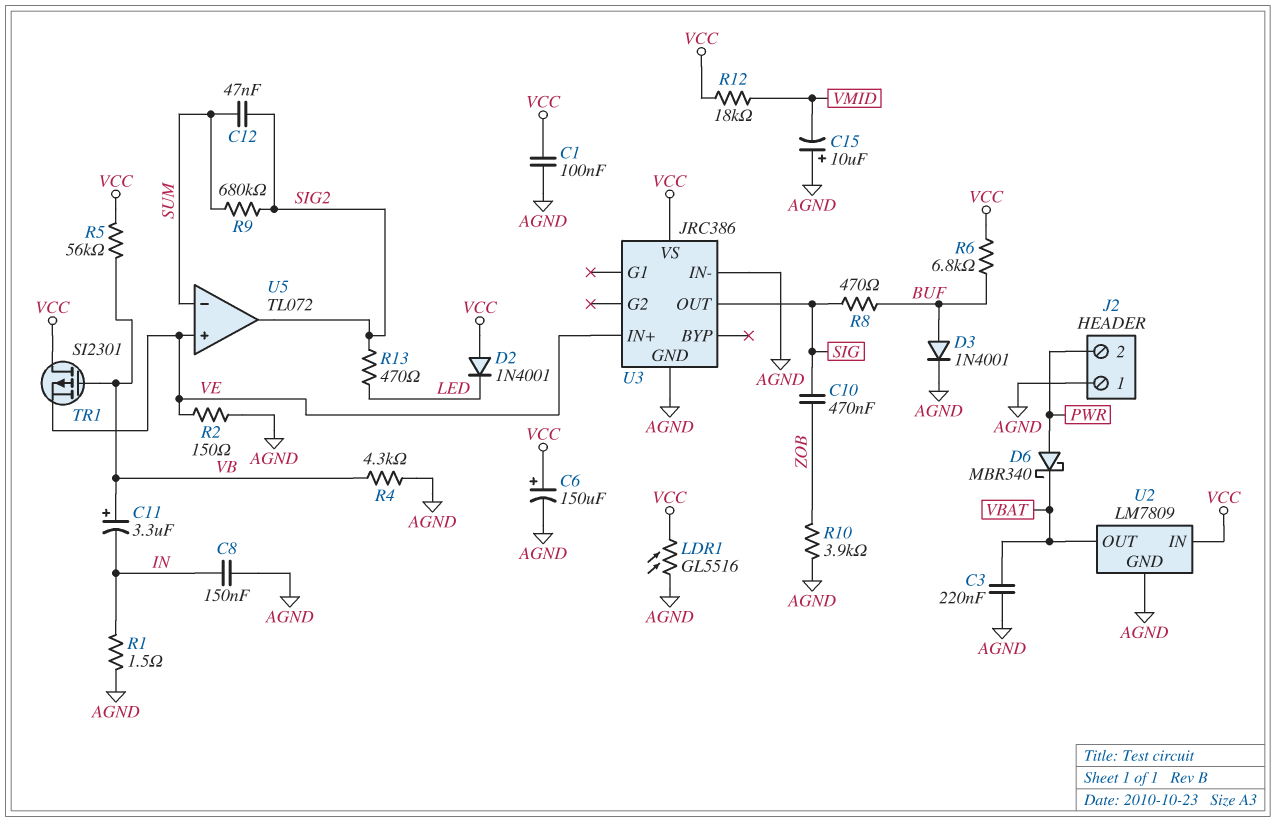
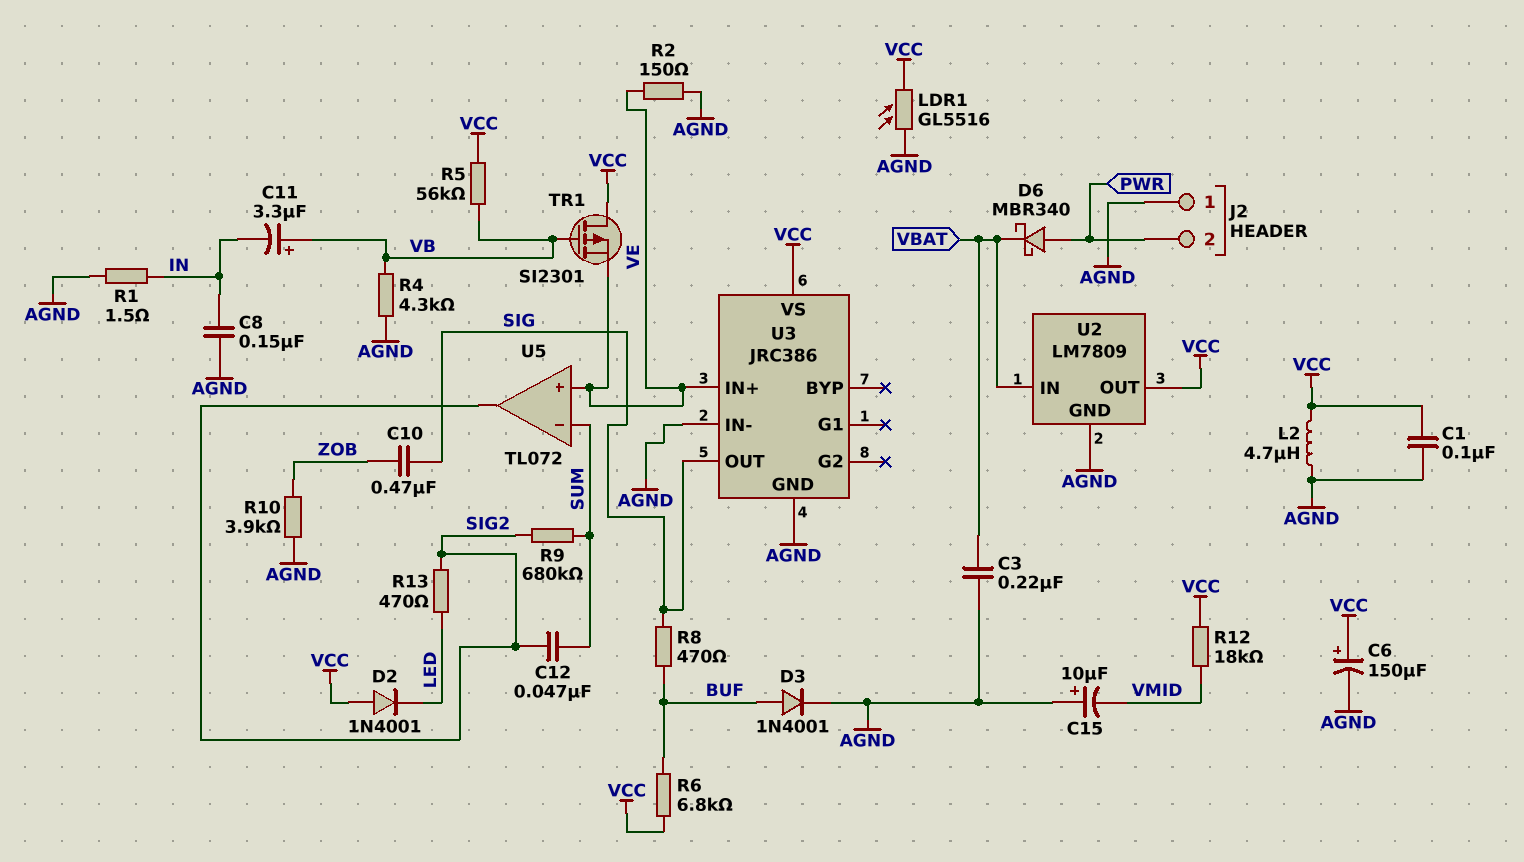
L2: none -> 4.7uH (AGND, VCC)
U2 pin IN: VCC -> VBAT
U2 pin OUT: VBAT -> VCC

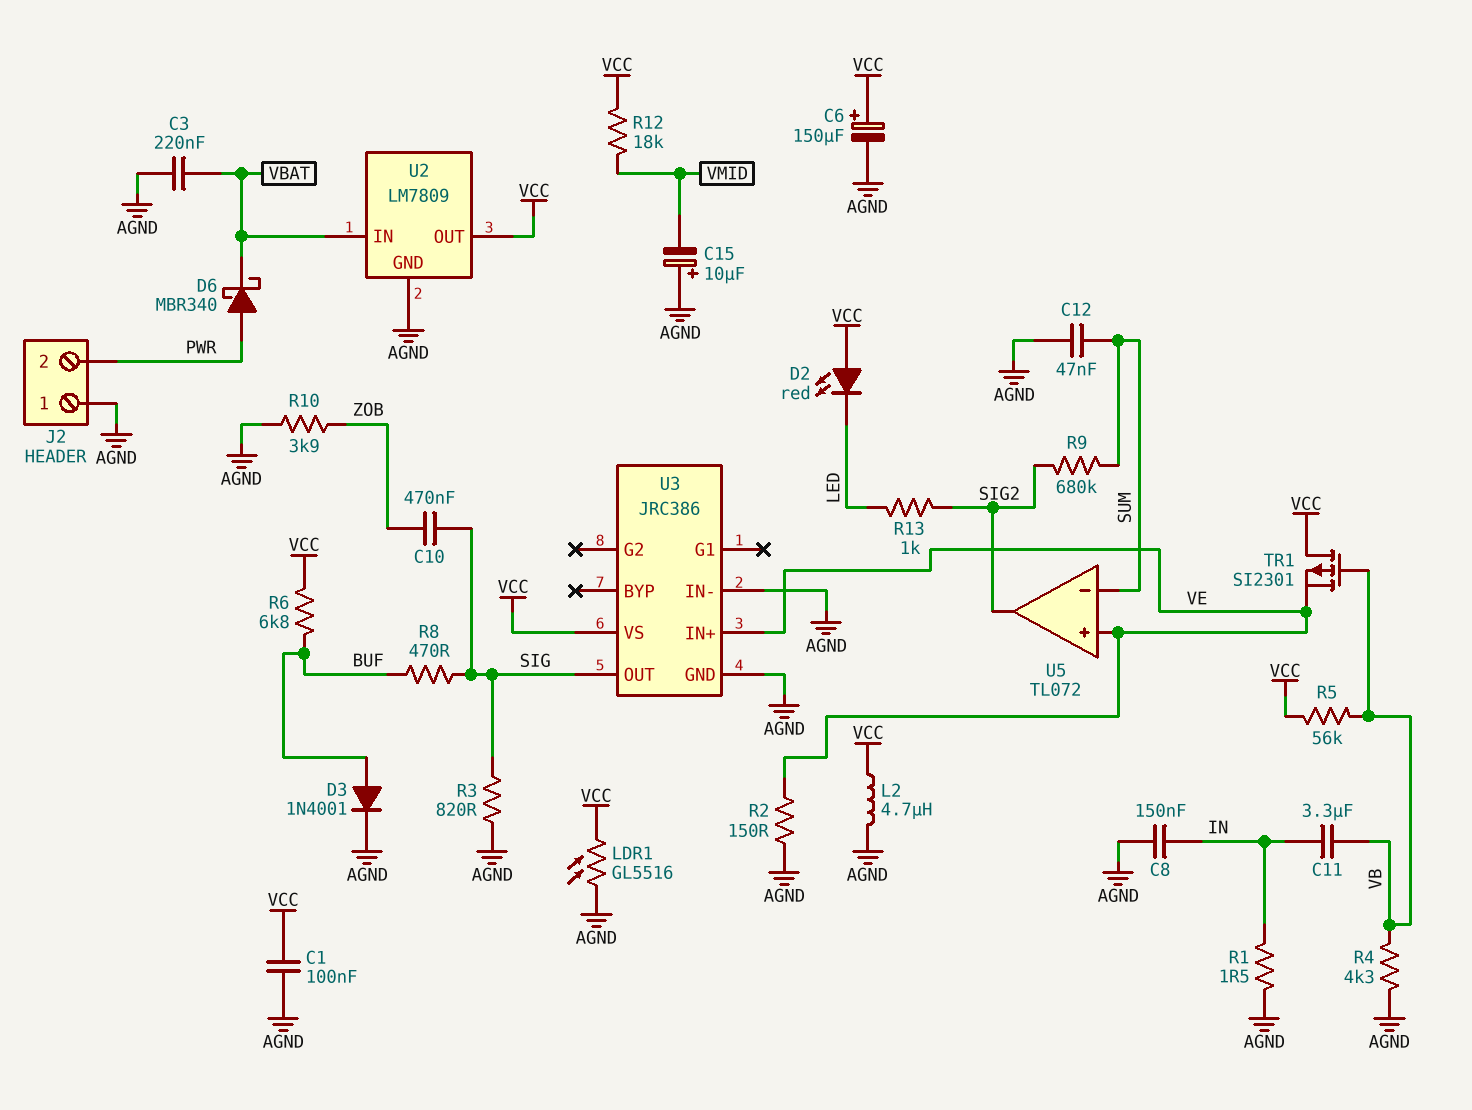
C11: 3.3uF (plus VB, minus IN) -> 3.3uF (IN, VB)
C12: 47nF (SIG2, SUM) -> 47nF (AGND, SUM)
D2: diode 1N4001 (A VCC, K LED) -> LED red (A VCC, K LED)
R3: none -> 820 (AGND, SIG)
R13: 470 (LED, SIG2) -> 1k (LED, SIG2)

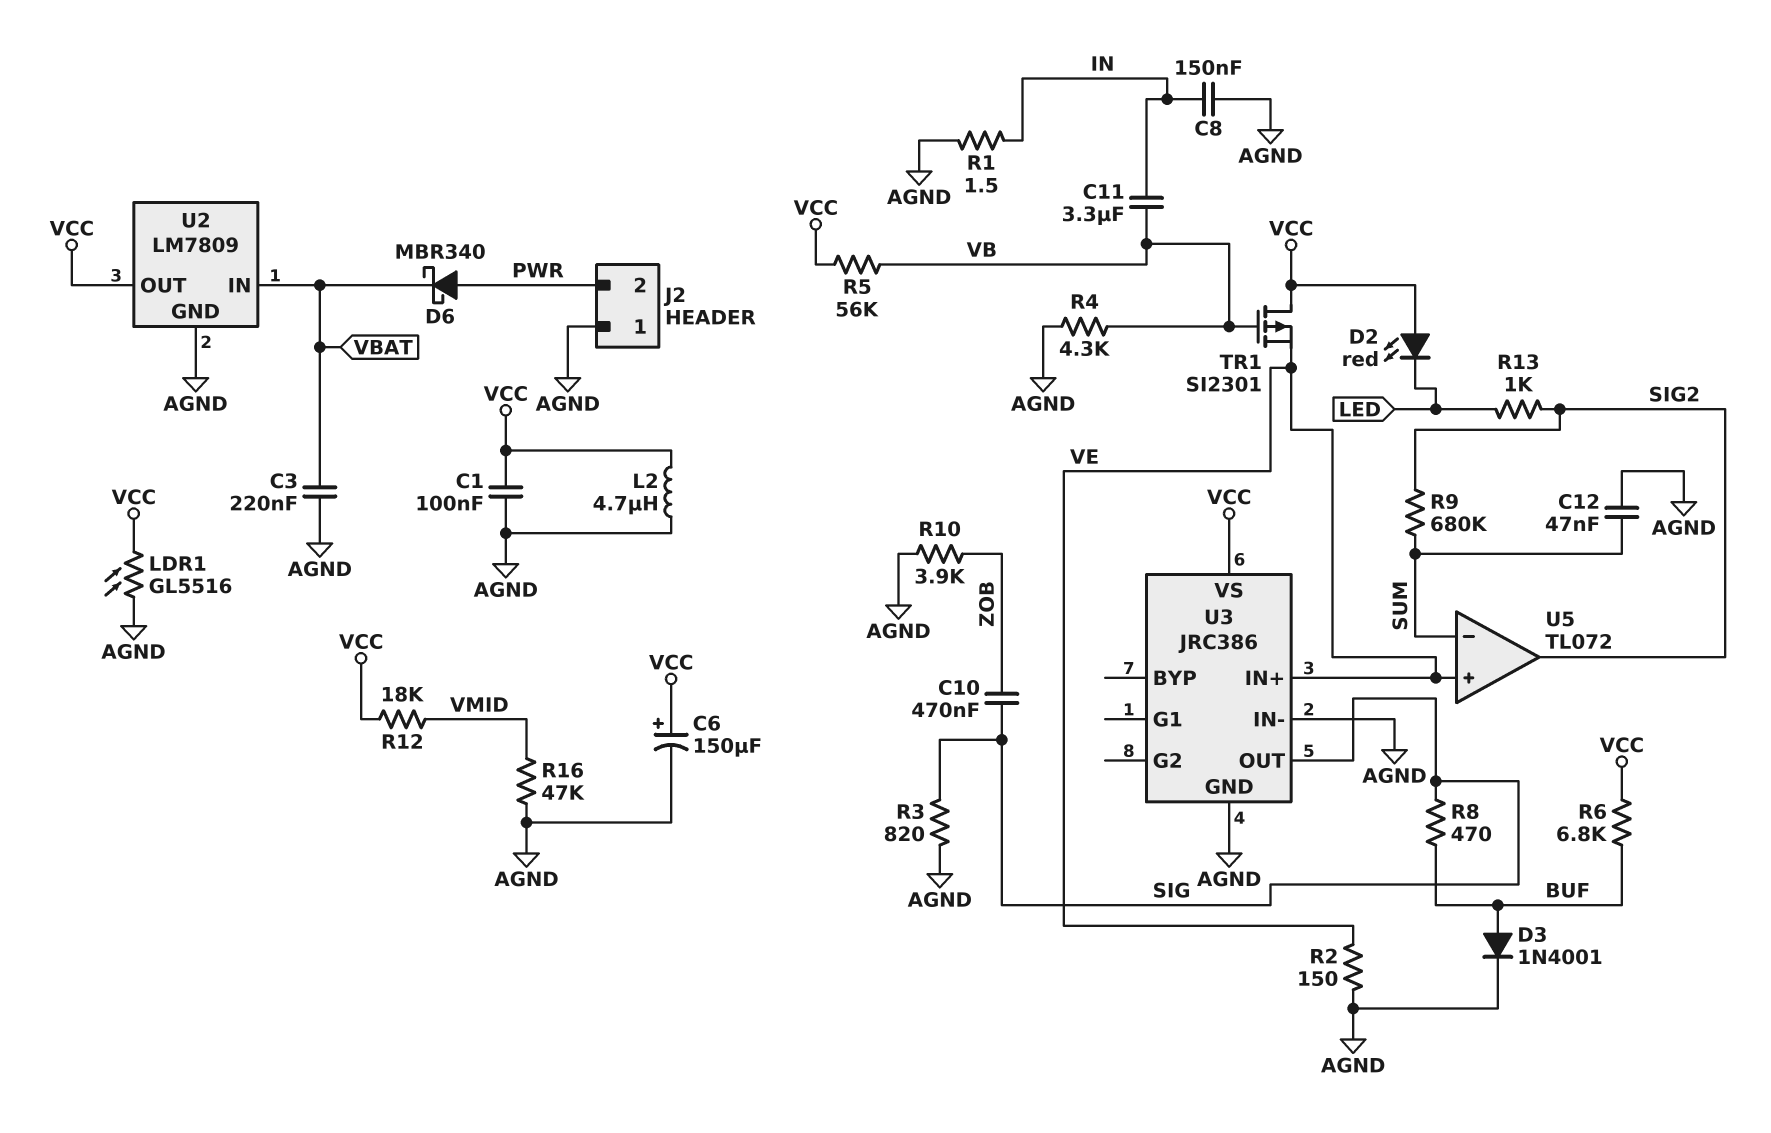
C15: 10uF (plus AGND, minus VMID) -> none
R16: none -> 47k (AGND, VMID)

